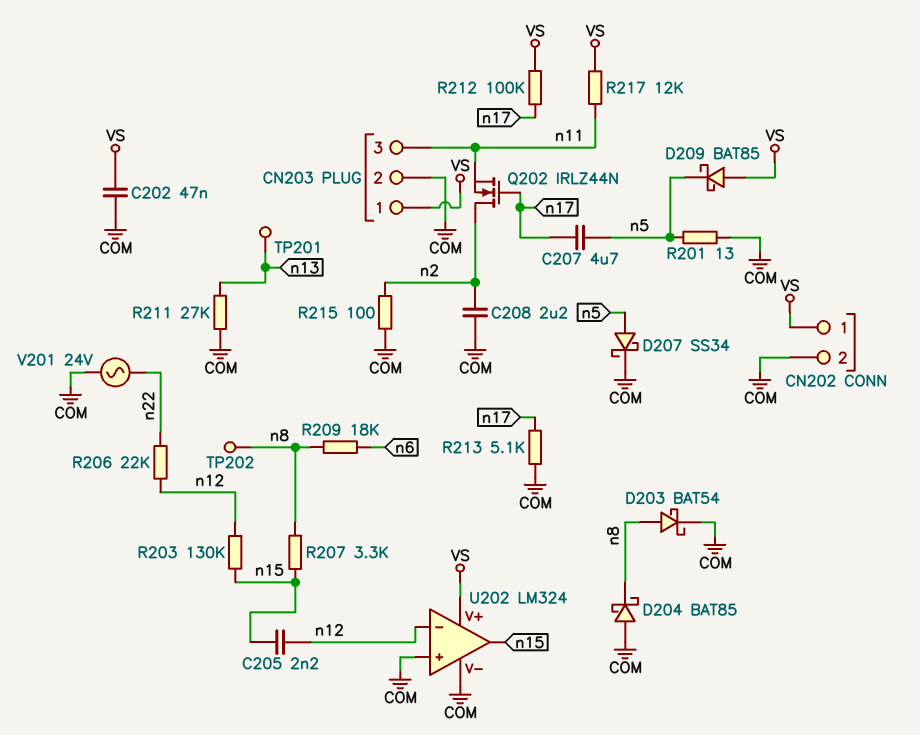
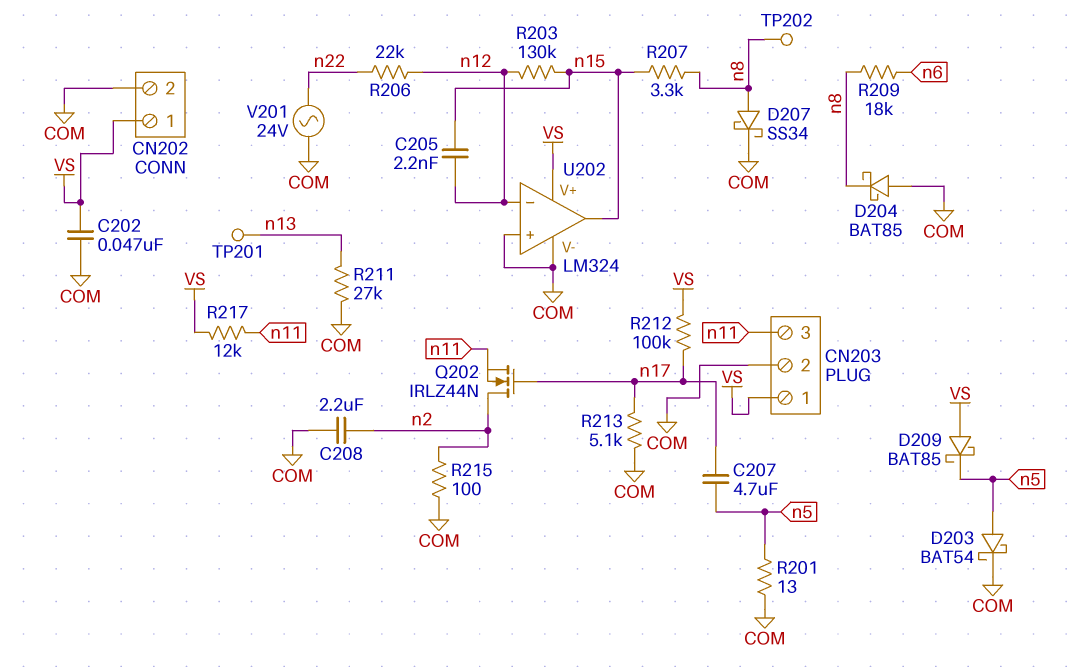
D203: schottky BAT54 (A n8, K COM) -> schottky BAT54 (A n5, K COM)
D207: schottky SS34 (A n5, K COM) -> schottky SS34 (A n8, K COM)

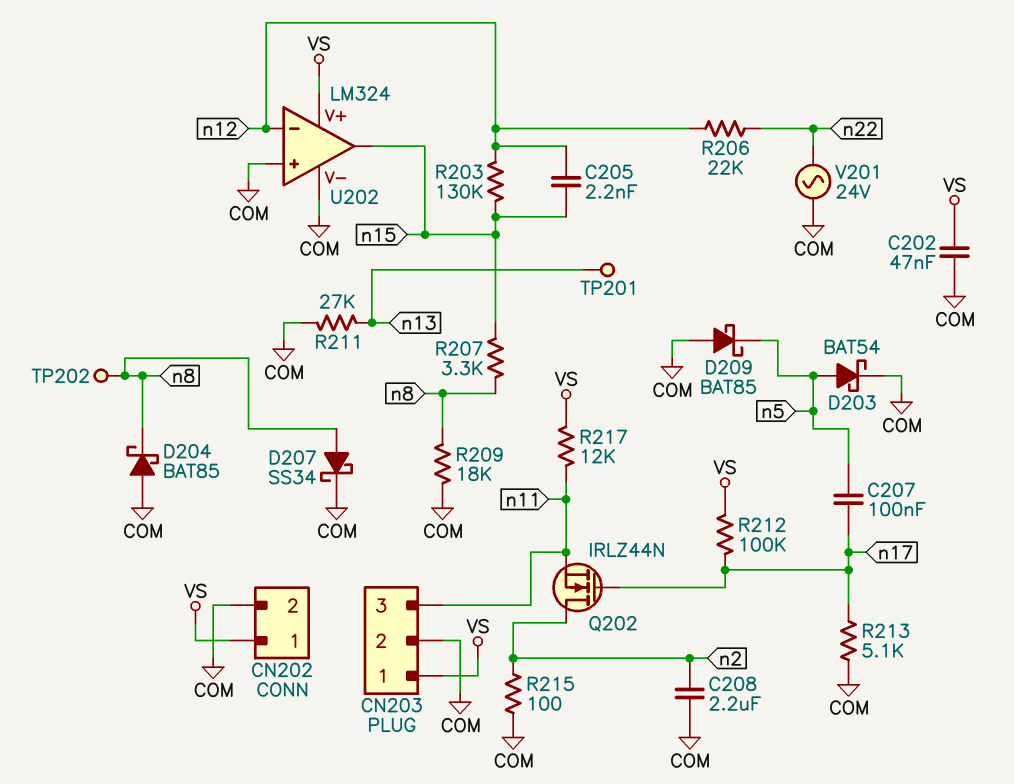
C207: 4.7uF (n5, n17) -> 100nF (n5, n17)
D209: schottky BAT85 (A VS, K n5) -> schottky BAT85 (A COM, K n5)
R201: 13 (COM, n5) -> none
R209: 18k (n6, n8) -> 18k (COM, n8)

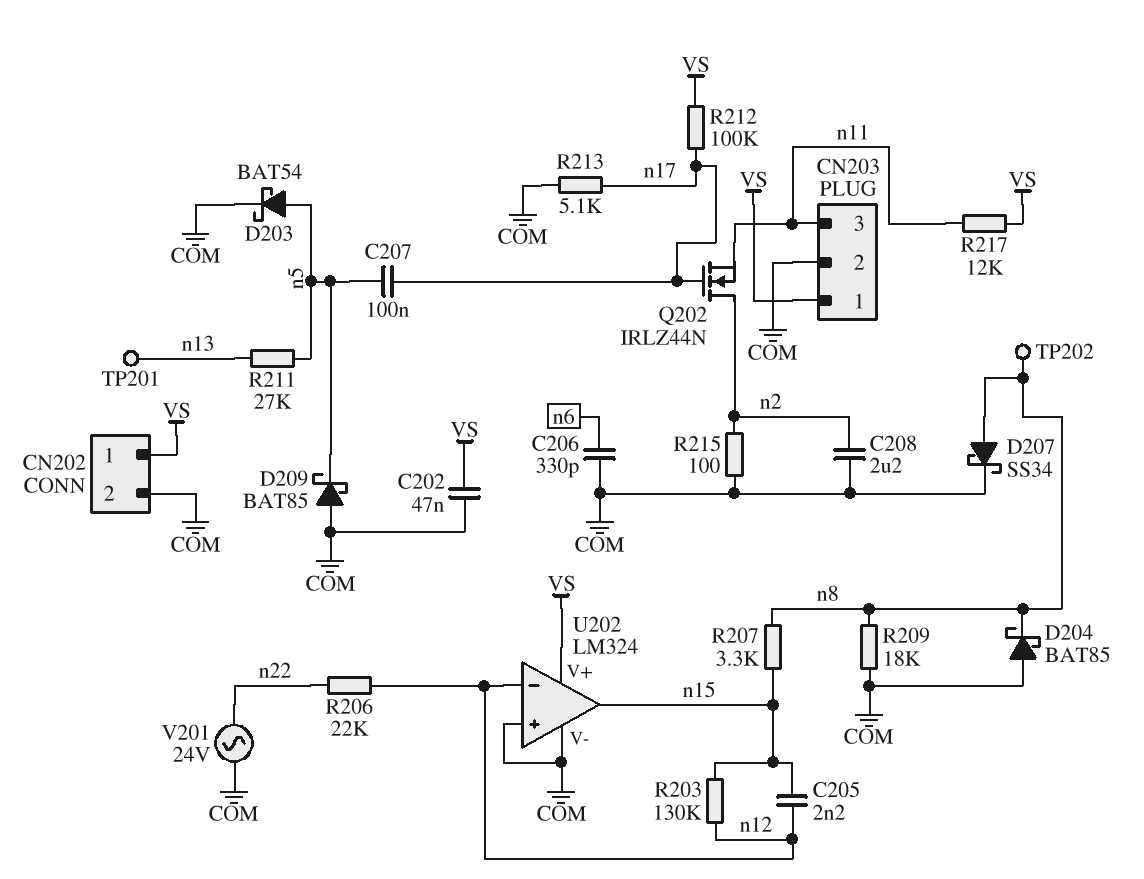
C206: none -> 330pF (COM, n6)
R211: 27k (COM, n13) -> 27k (n5, n13)

